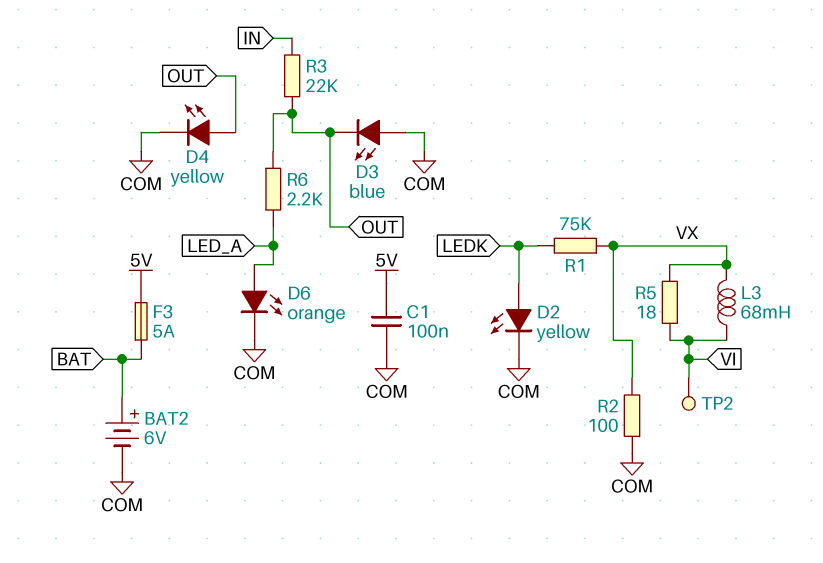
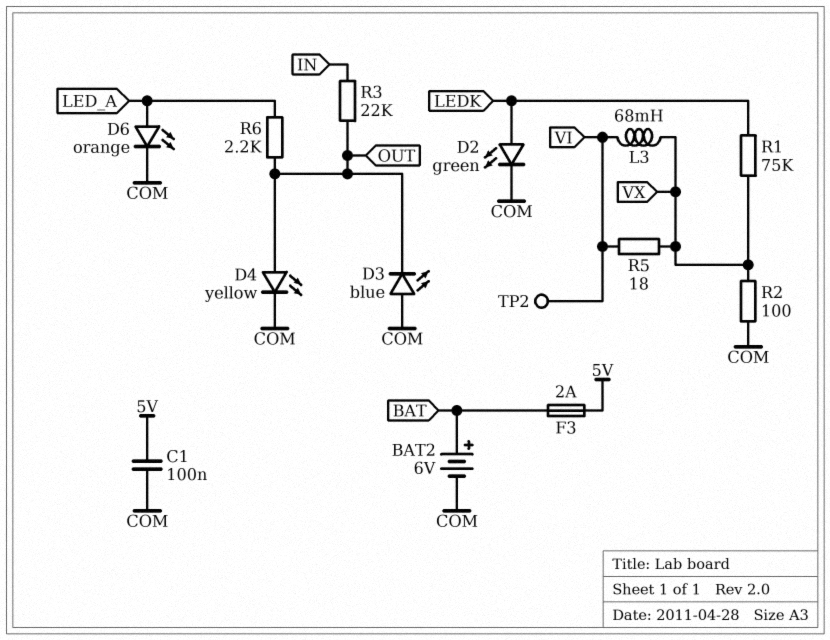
D2: LED yellow (A LEDK, K COM) -> LED green (A LEDK, K COM)
F3: 5A (5V, BAT) -> 2A (5V, BAT)

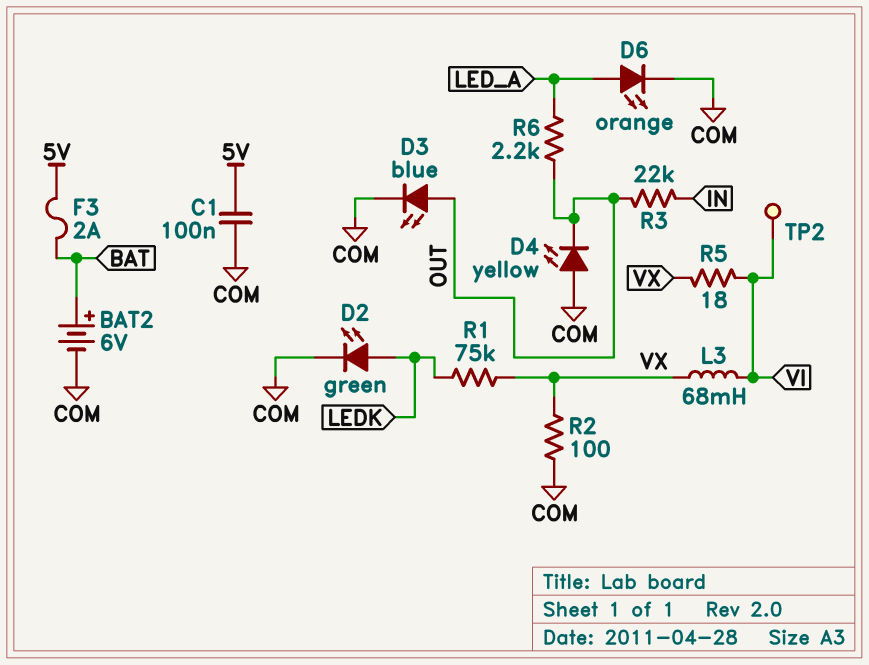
D3: LED blue (A COM, K OUT) -> LED blue (A OUT, K COM)
D4: LED yellow (A OUT, K COM) -> LED yellow (A COM, K OUT)

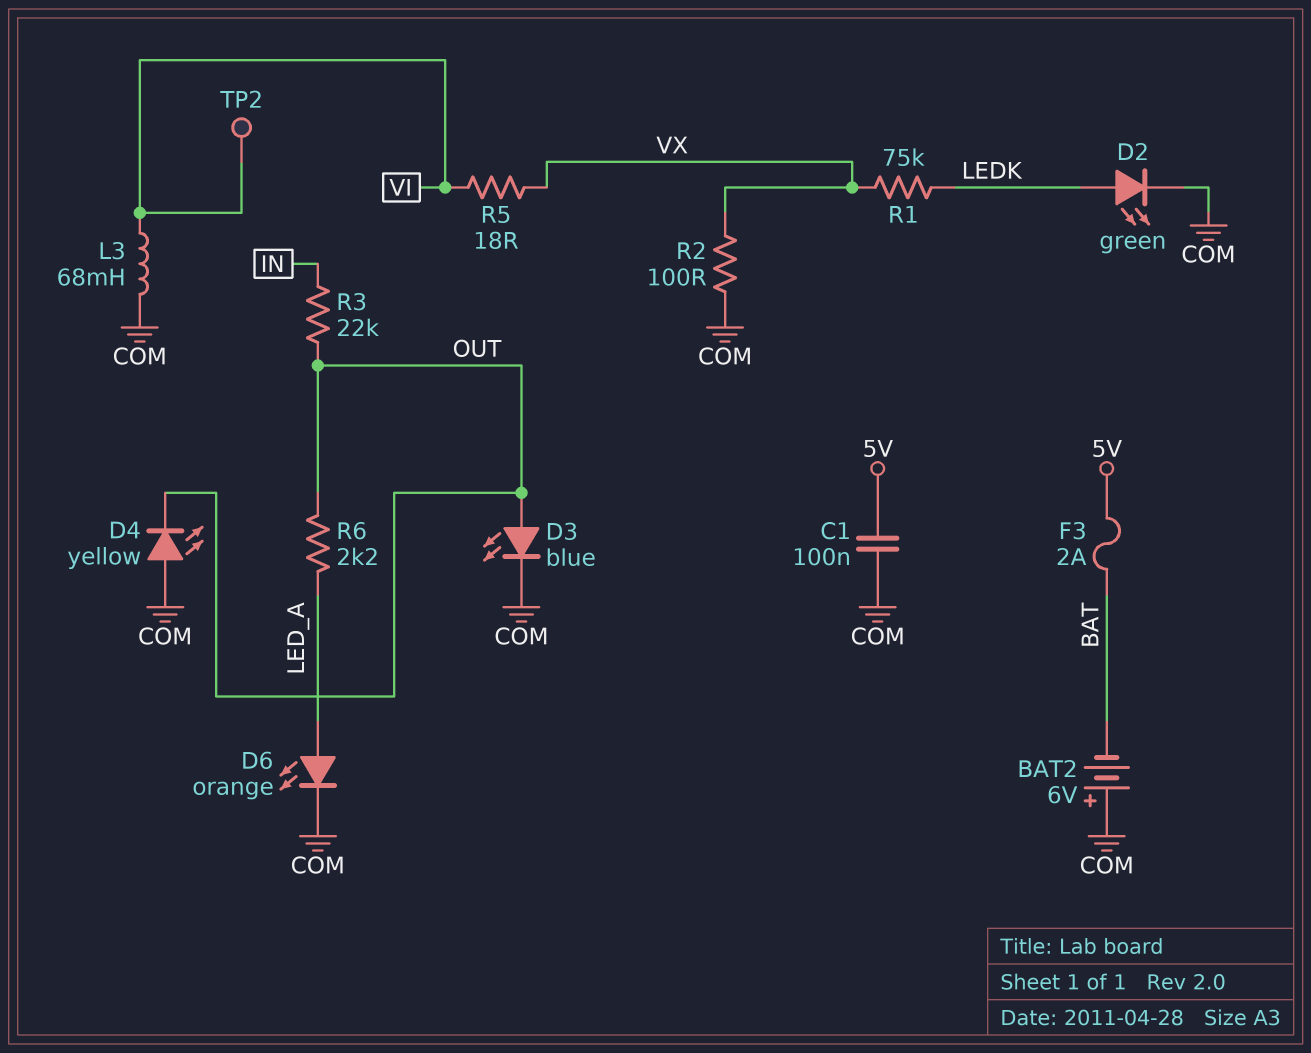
BAT2: 6V (plus BAT, minus COM) -> 6V (plus COM, minus BAT)
L3: 68mH (VI, VX) -> 68mH (COM, VI)

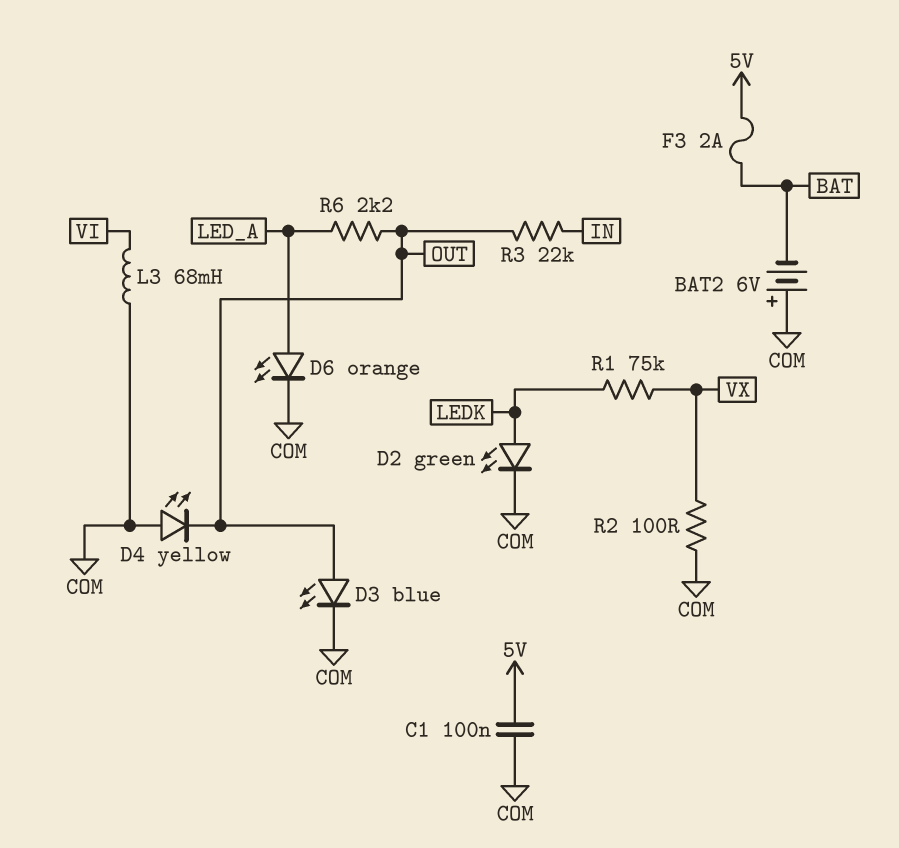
R5: 18 (VI, VX) -> none
TP2: test point (VI) -> none

